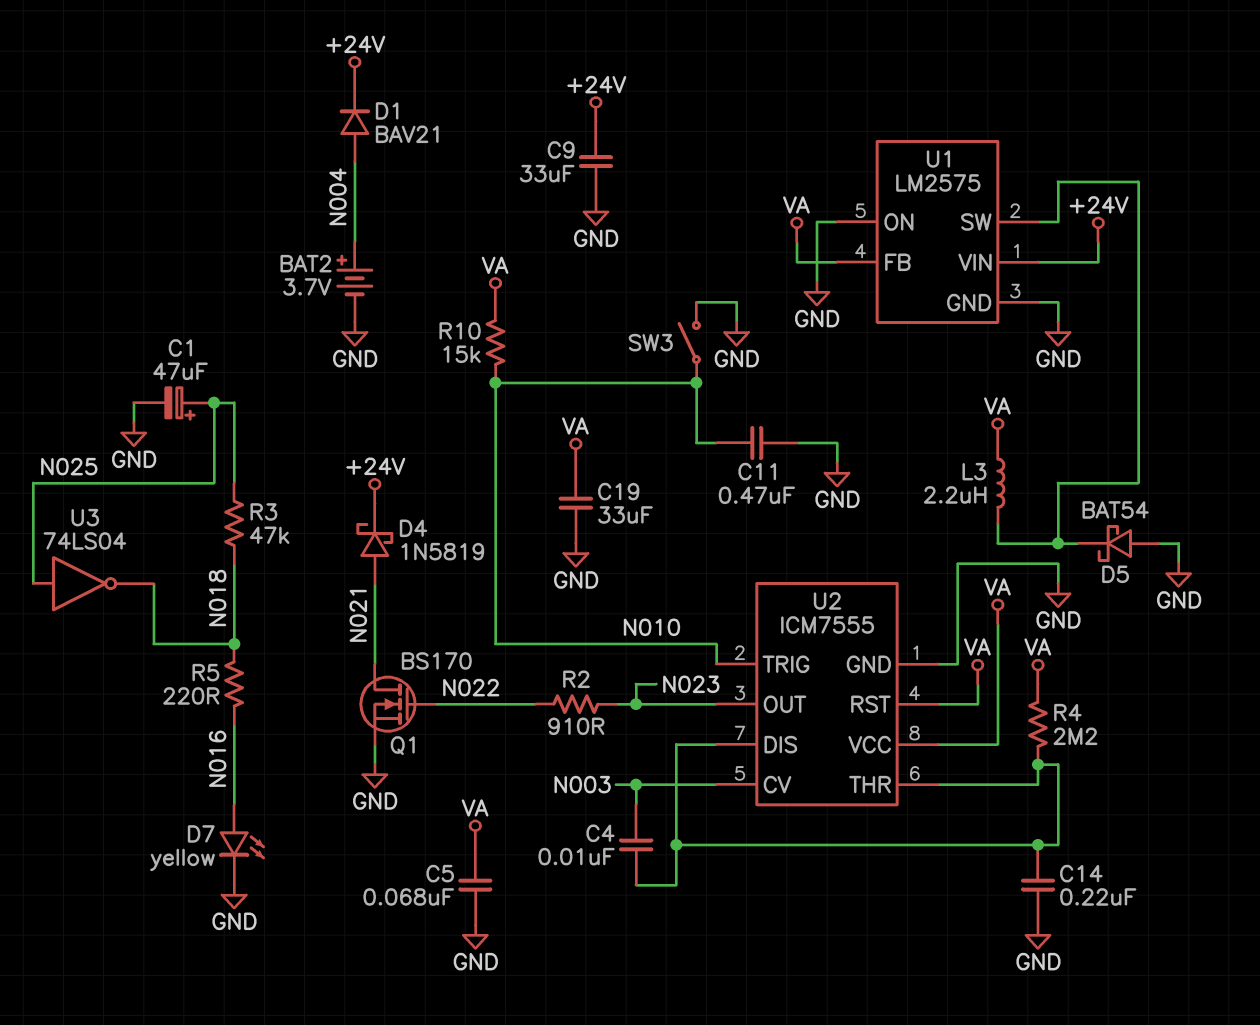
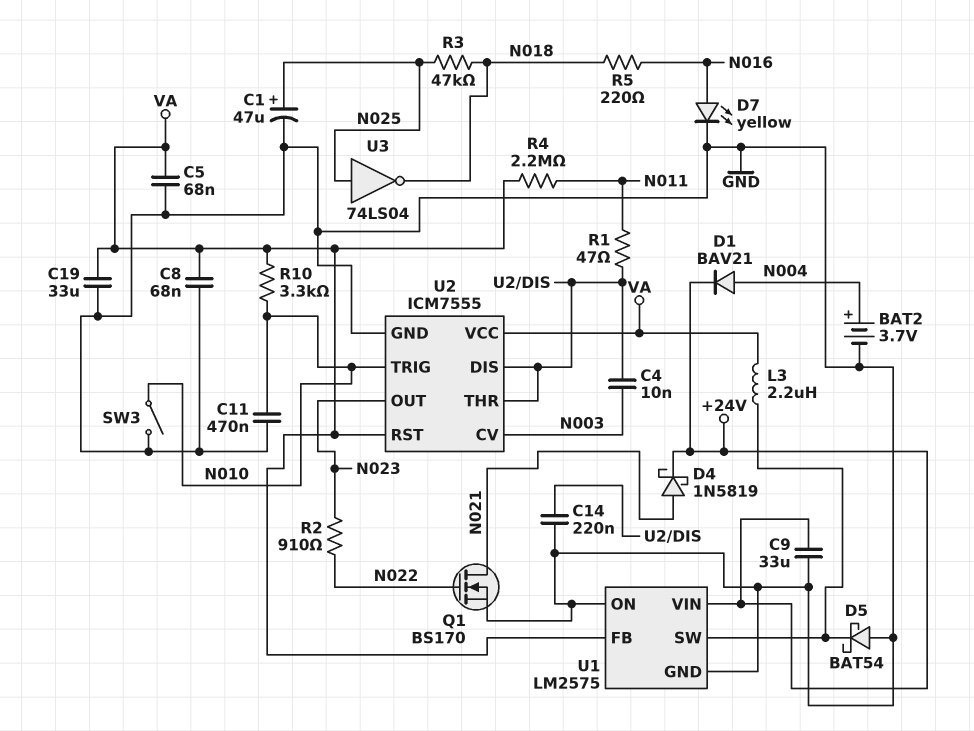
C8: none -> 68nF (GND, VA)
R1: none -> 47 (N011, U2/DIS)
R4: 2.2M (U2/DIS, VA) -> 2.2M (N011, VA)
R10: 15k (N010, VA) -> 3.3k (N010, VA)

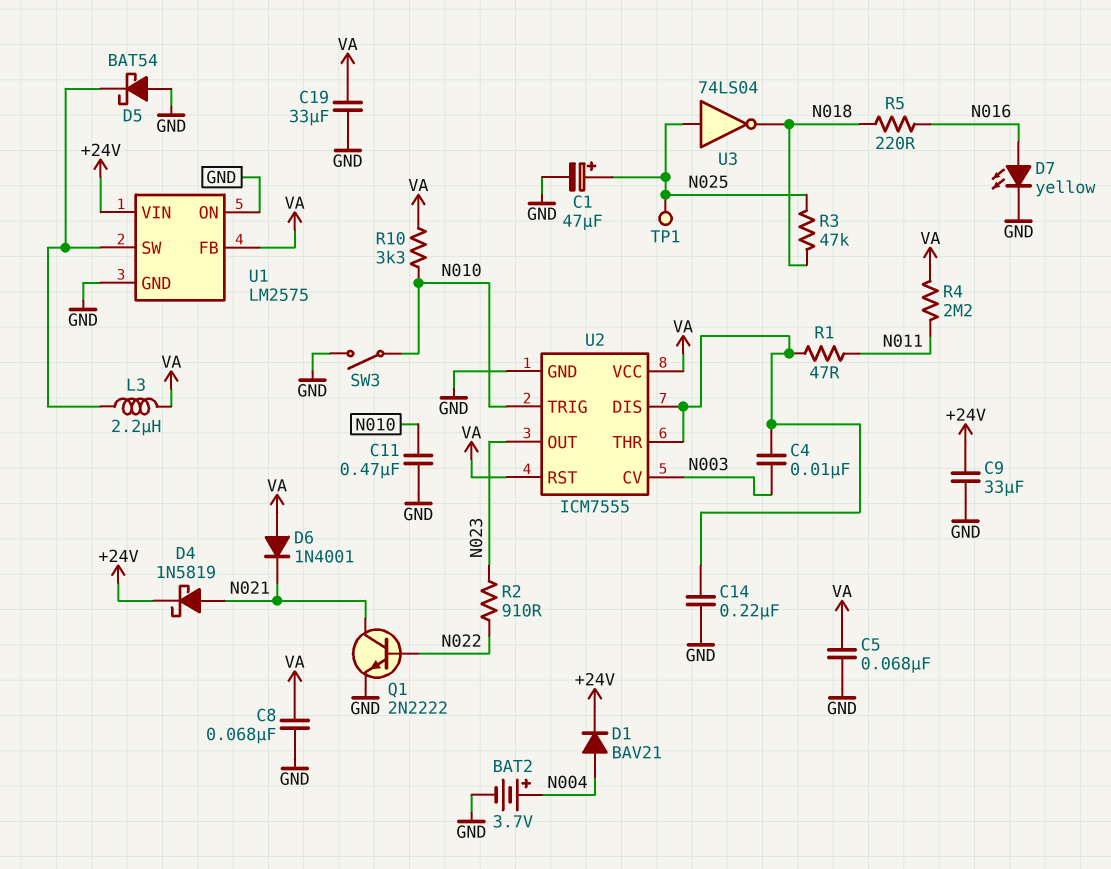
D6: none -> diode 1N4001 (A VA, K N021)
Q1: NMOS BS170 (G N022, D N021, S GND) -> NPN 2N2222 (B N022, C N021, E GND)
TP1: none -> test point (N025)

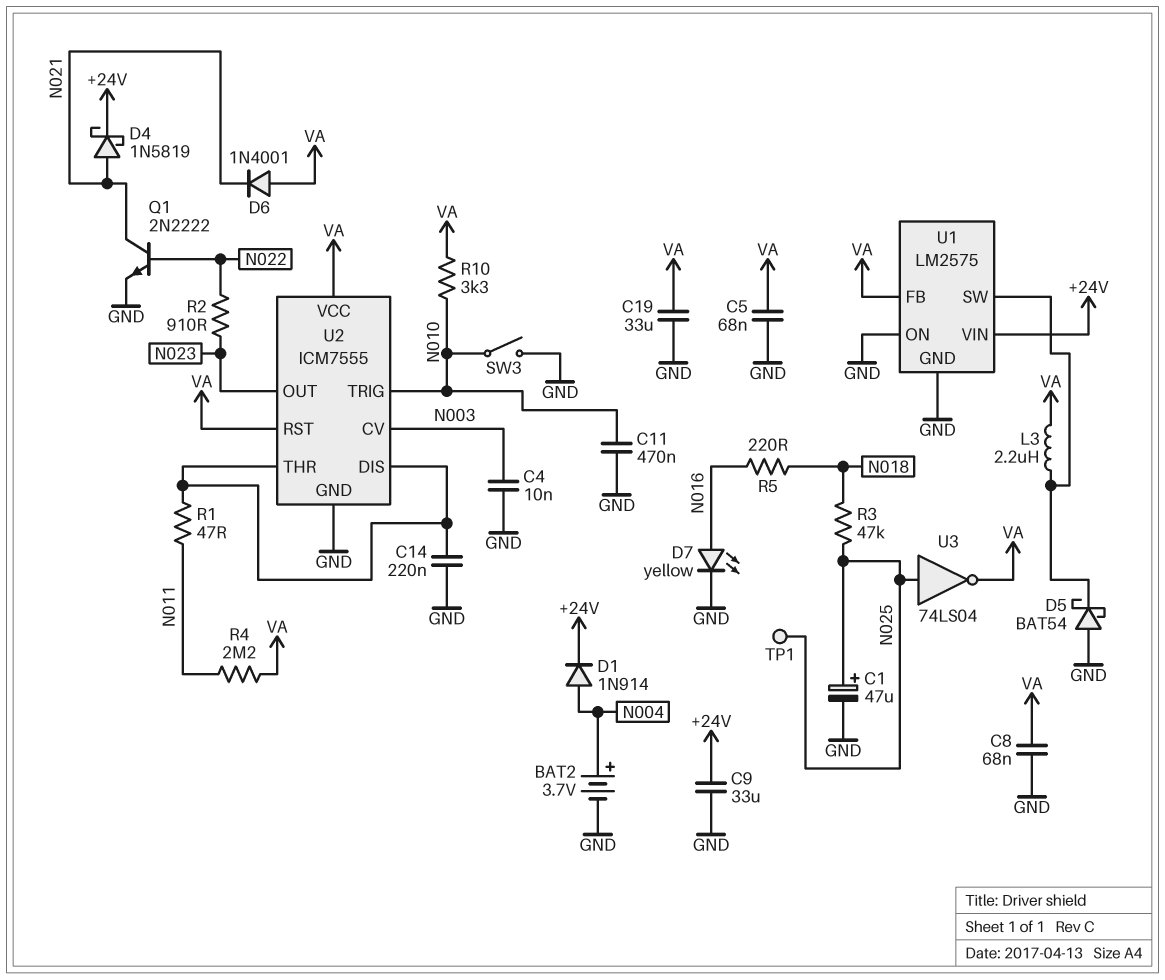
C4: 10nF (N003, U2/DIS) -> 10nF (GND, N003)
D1: diode BAV21 (A N004, K +24V) -> diode 1N914 (A N004, K +24V)
U3: NOT 74LS04 (in N025, out N018) -> NOT 74LS04 (in N025, out VA)

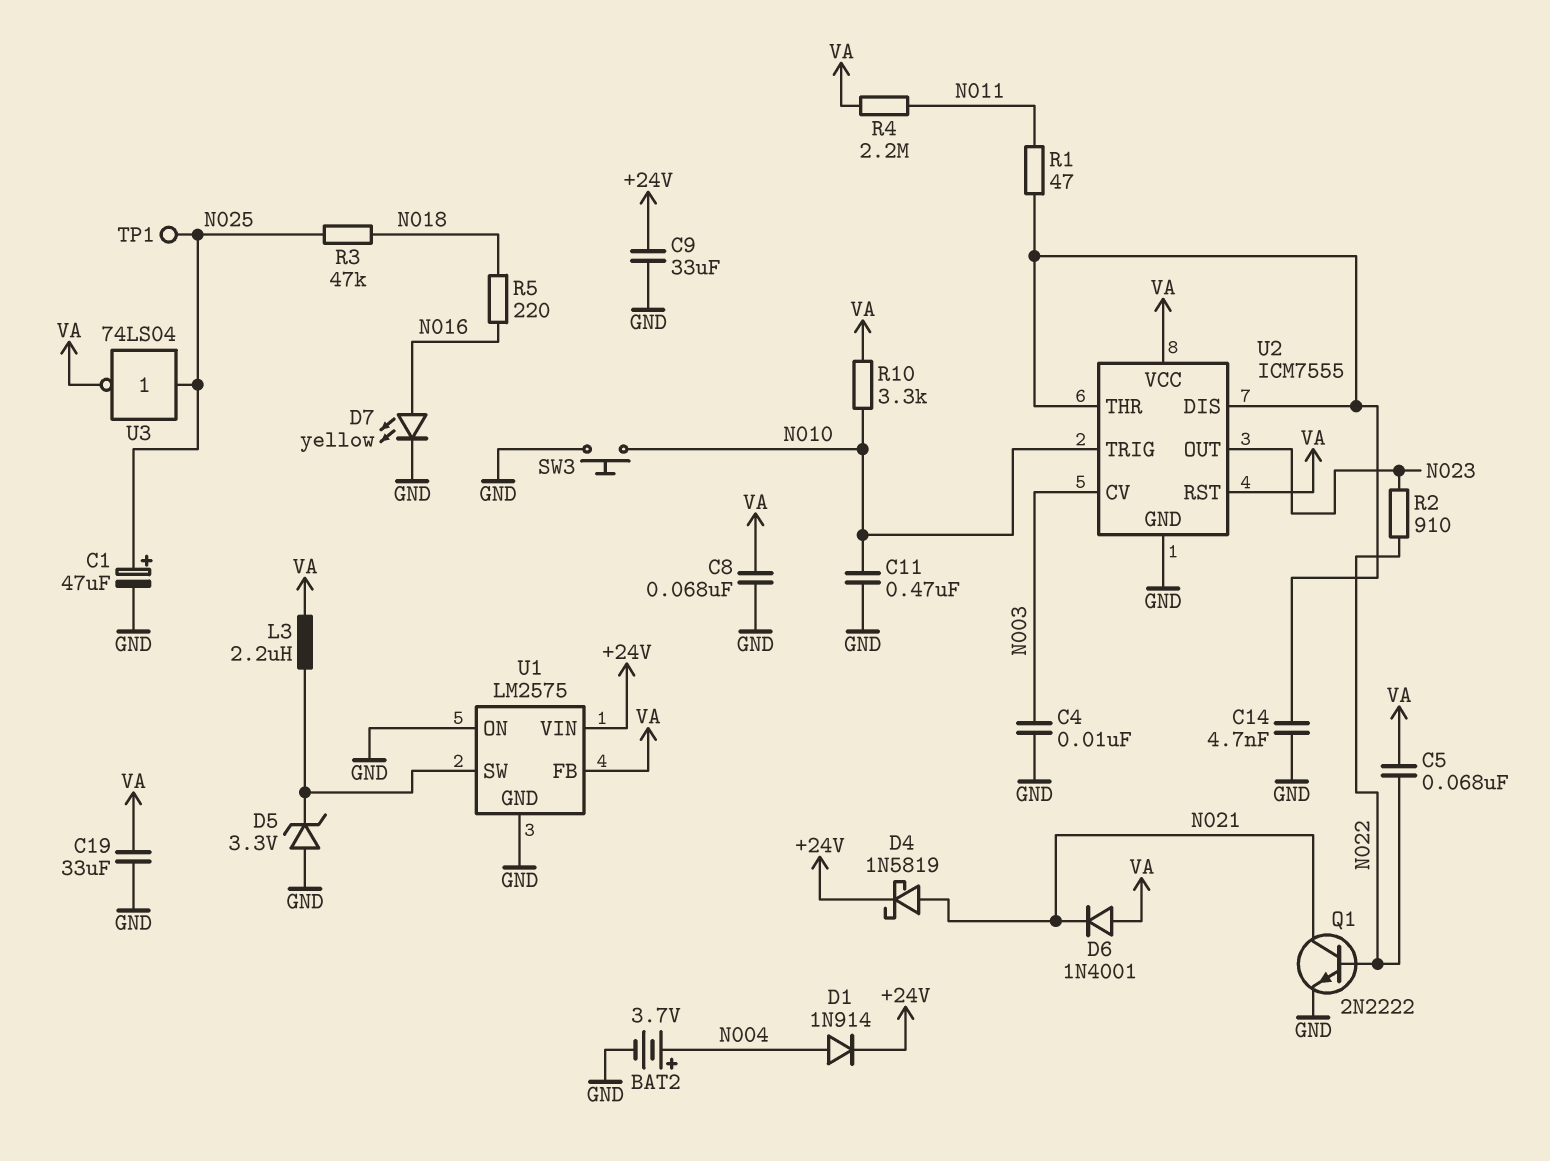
C5: 68nF (GND, VA) -> 68nF (N022, VA)
C14: 220nF (GND, U2/DIS) -> 4.7nF (GND, U2/DIS)
D5: schottky BAT54 (A GND, K U1/SW) -> zener 3.3V (A GND, K U1/SW)
SW3: switch (GND, N010) -> button (GND, N010)

